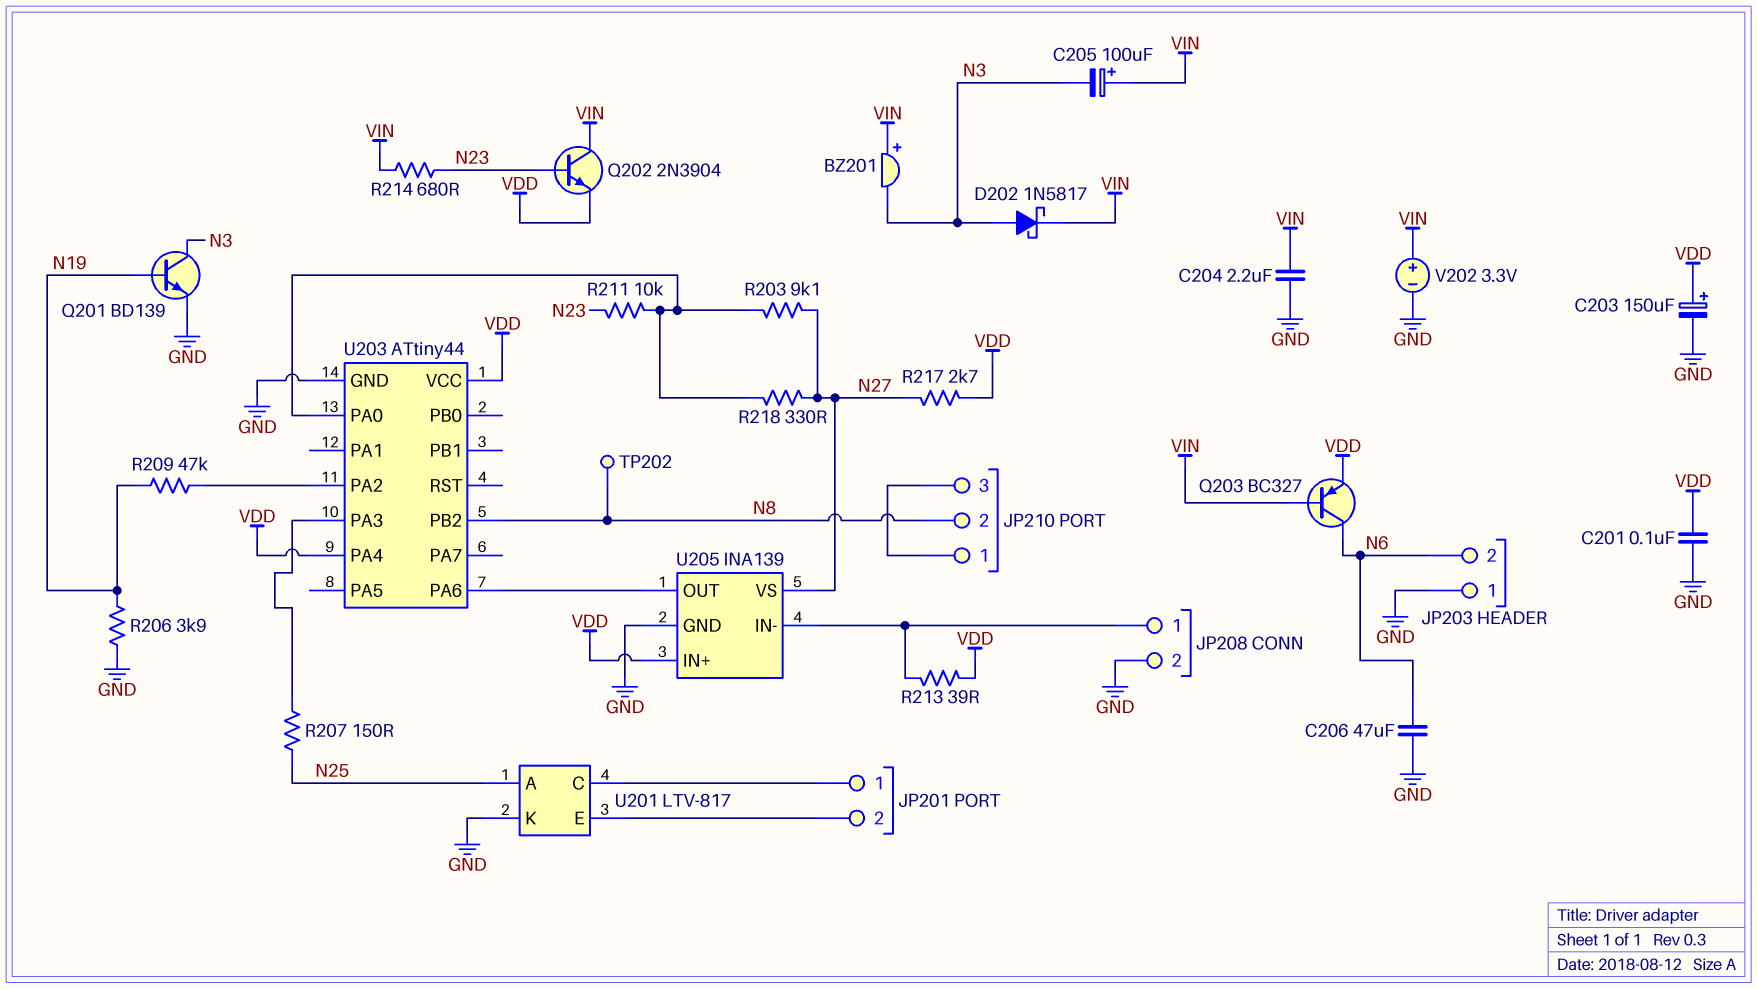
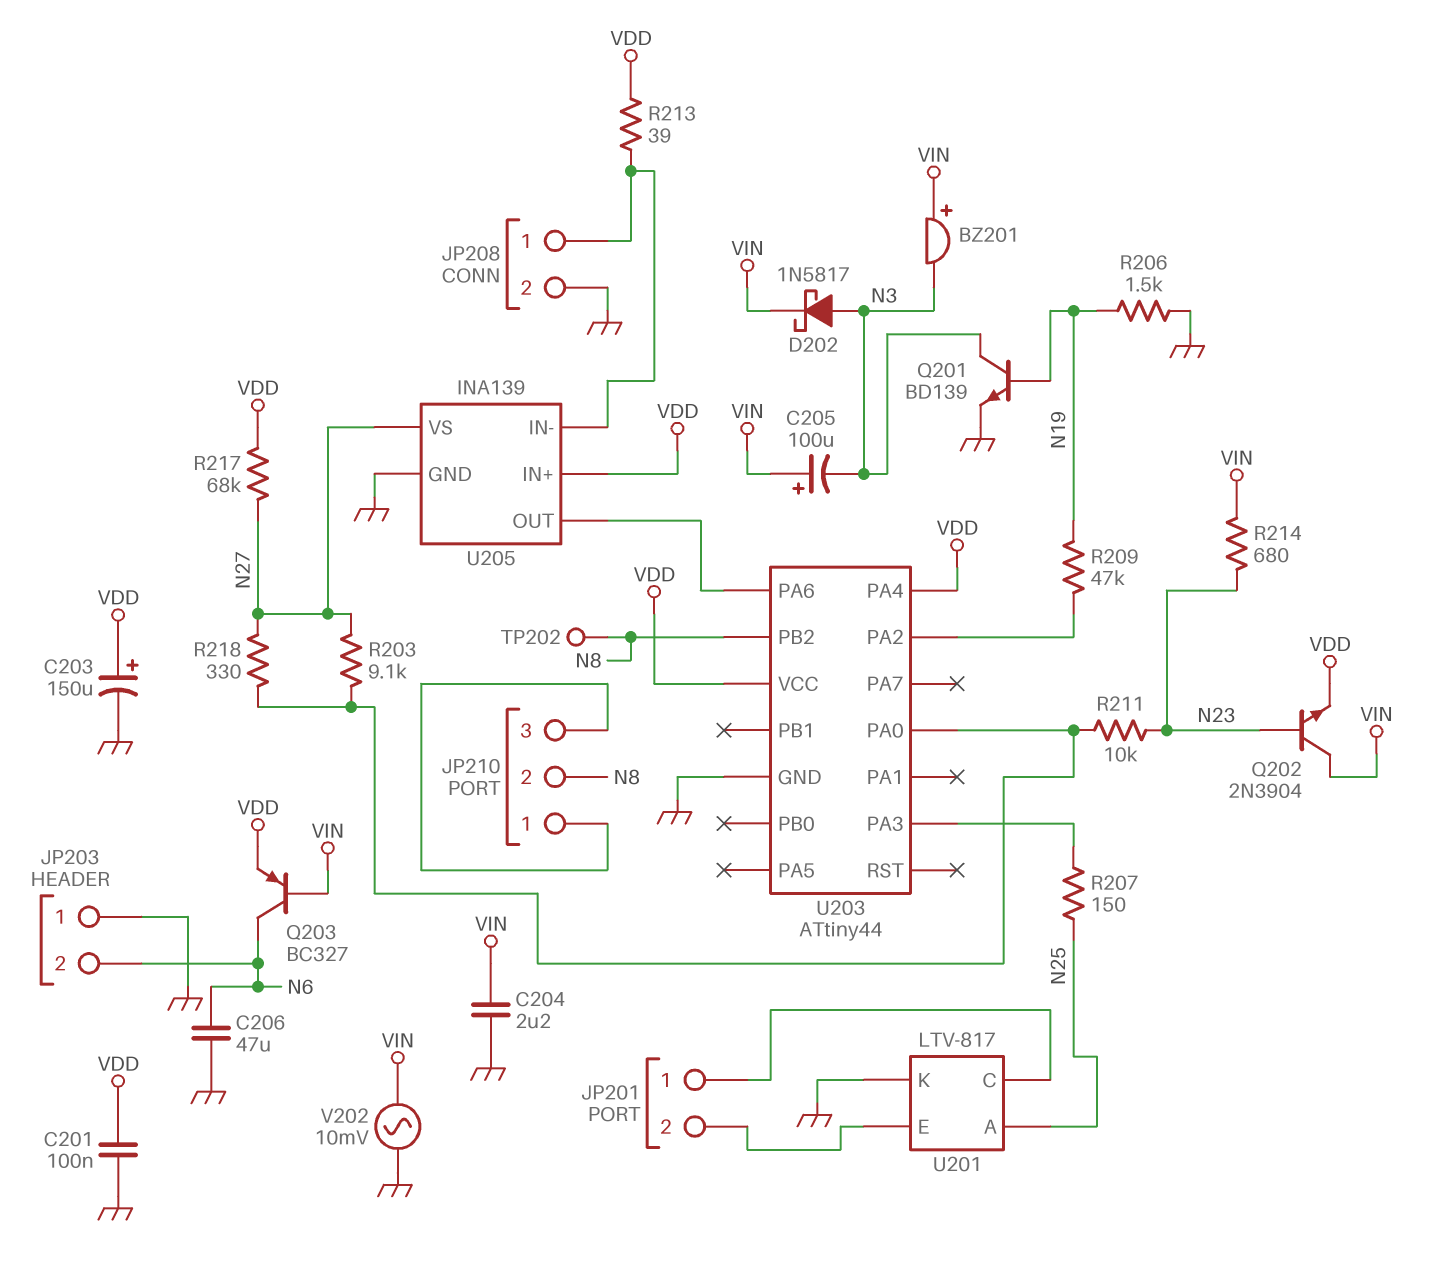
R206: 3.9k (GND, N19) -> 1.5k (GND, N19)
R217: 2.7k (N27, VDD) -> 68k (N27, VDD)
V202: 3.3V (plus VIN, minus GND) -> AC 10mV (GND, VIN)

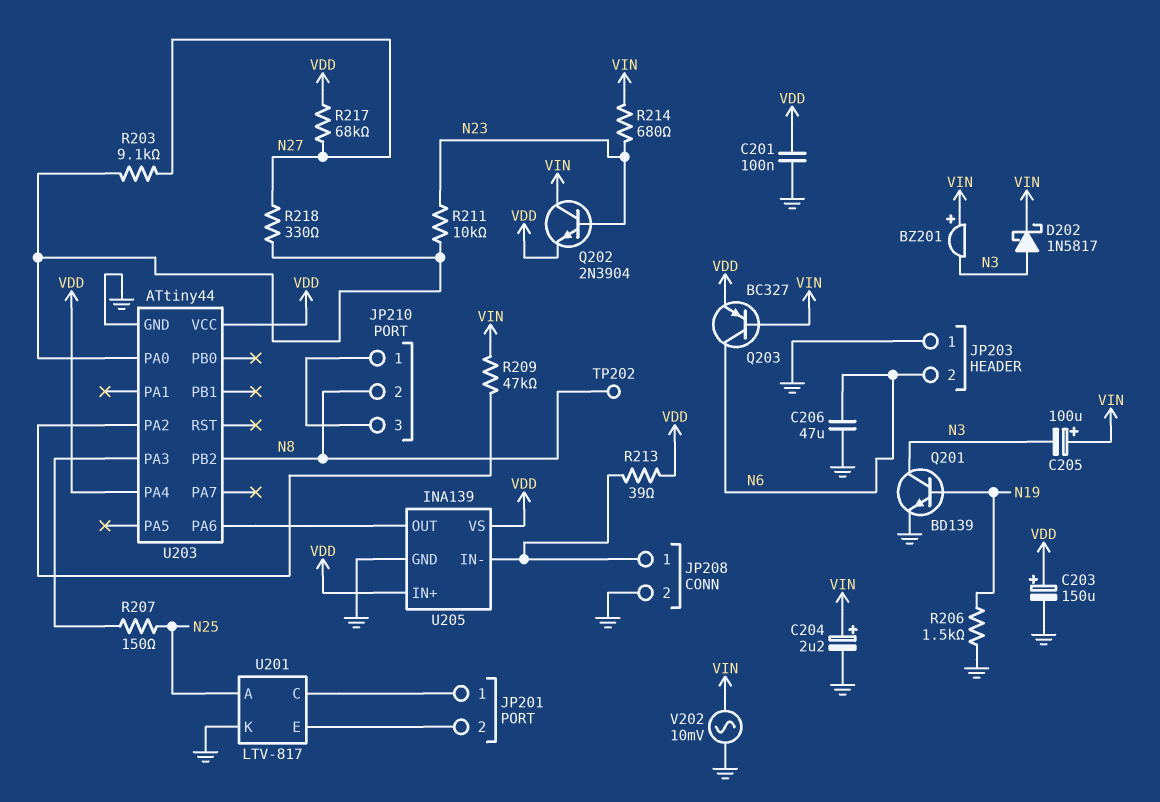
C204: 2.2uF (GND, VIN) -> 2.2uF (plus VIN, minus GND)
R209: 47k (N19, U203/PA2) -> 47k (U203/PA2, VIN)
U205 pin VS: N27 -> VDD

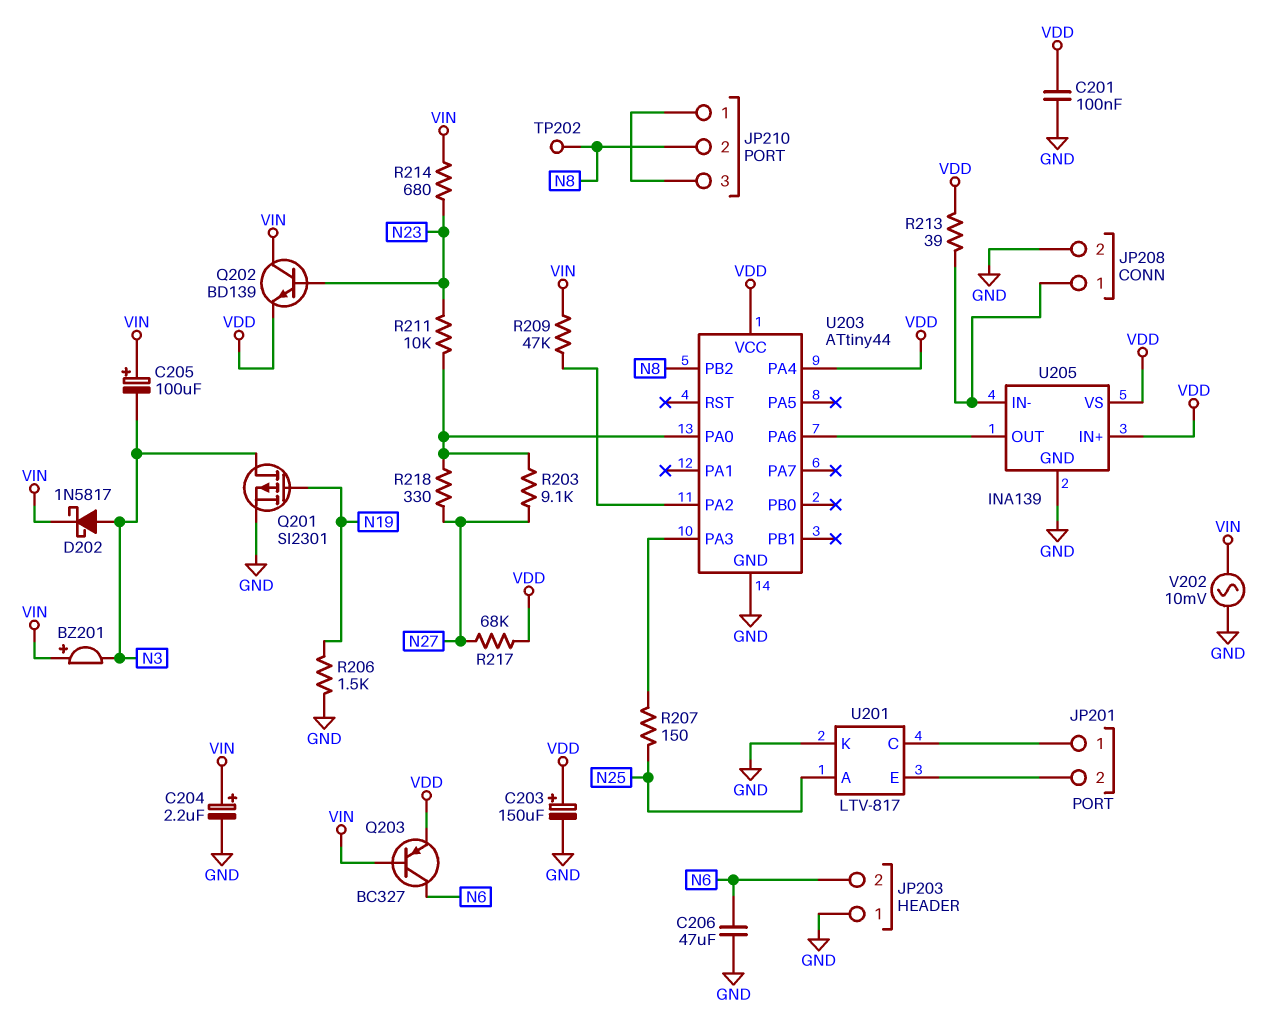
Q201: NPN BD139 (B N19, C N3, E GND) -> PMOS SI2301 (G N19, D N3, S GND)
Q202: NPN 2N3904 (B N23, C VIN, E VDD) -> NPN BD139 (B N23, C VIN, E VDD)

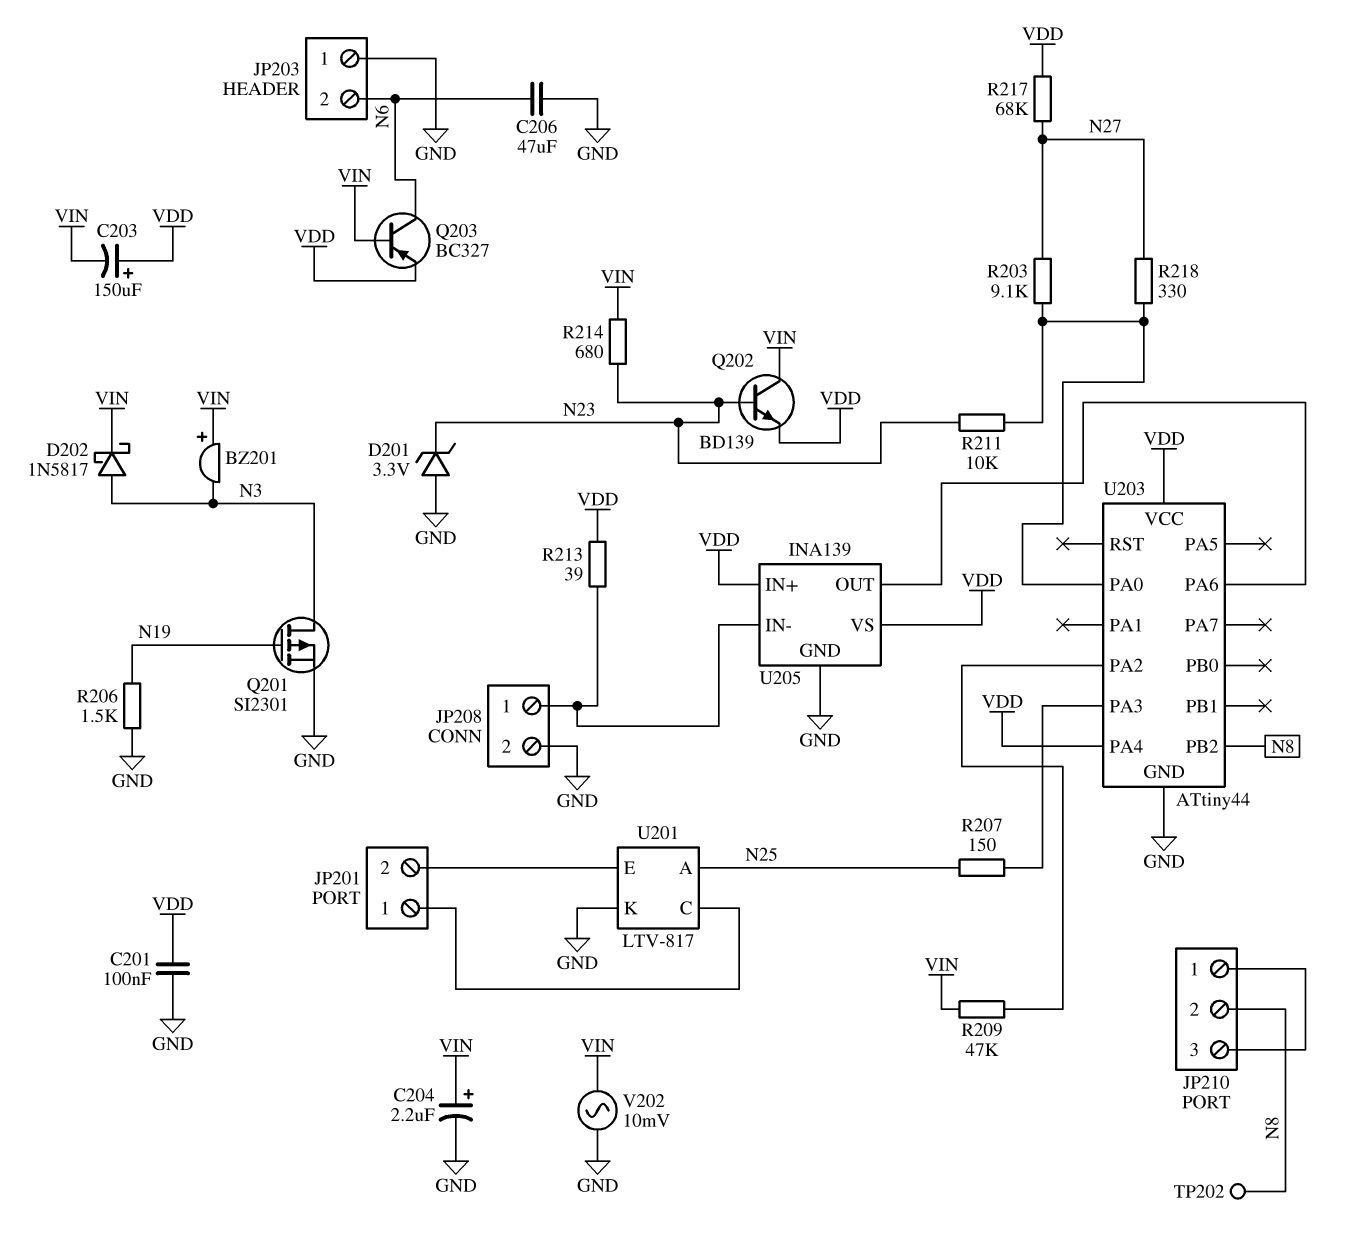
C203: 150uF (plus VDD, minus GND) -> 150uF (plus VDD, minus VIN)
C205: 100uF (plus VIN, minus N3) -> none
D201: none -> zener 3.3V (A GND, K N23)

